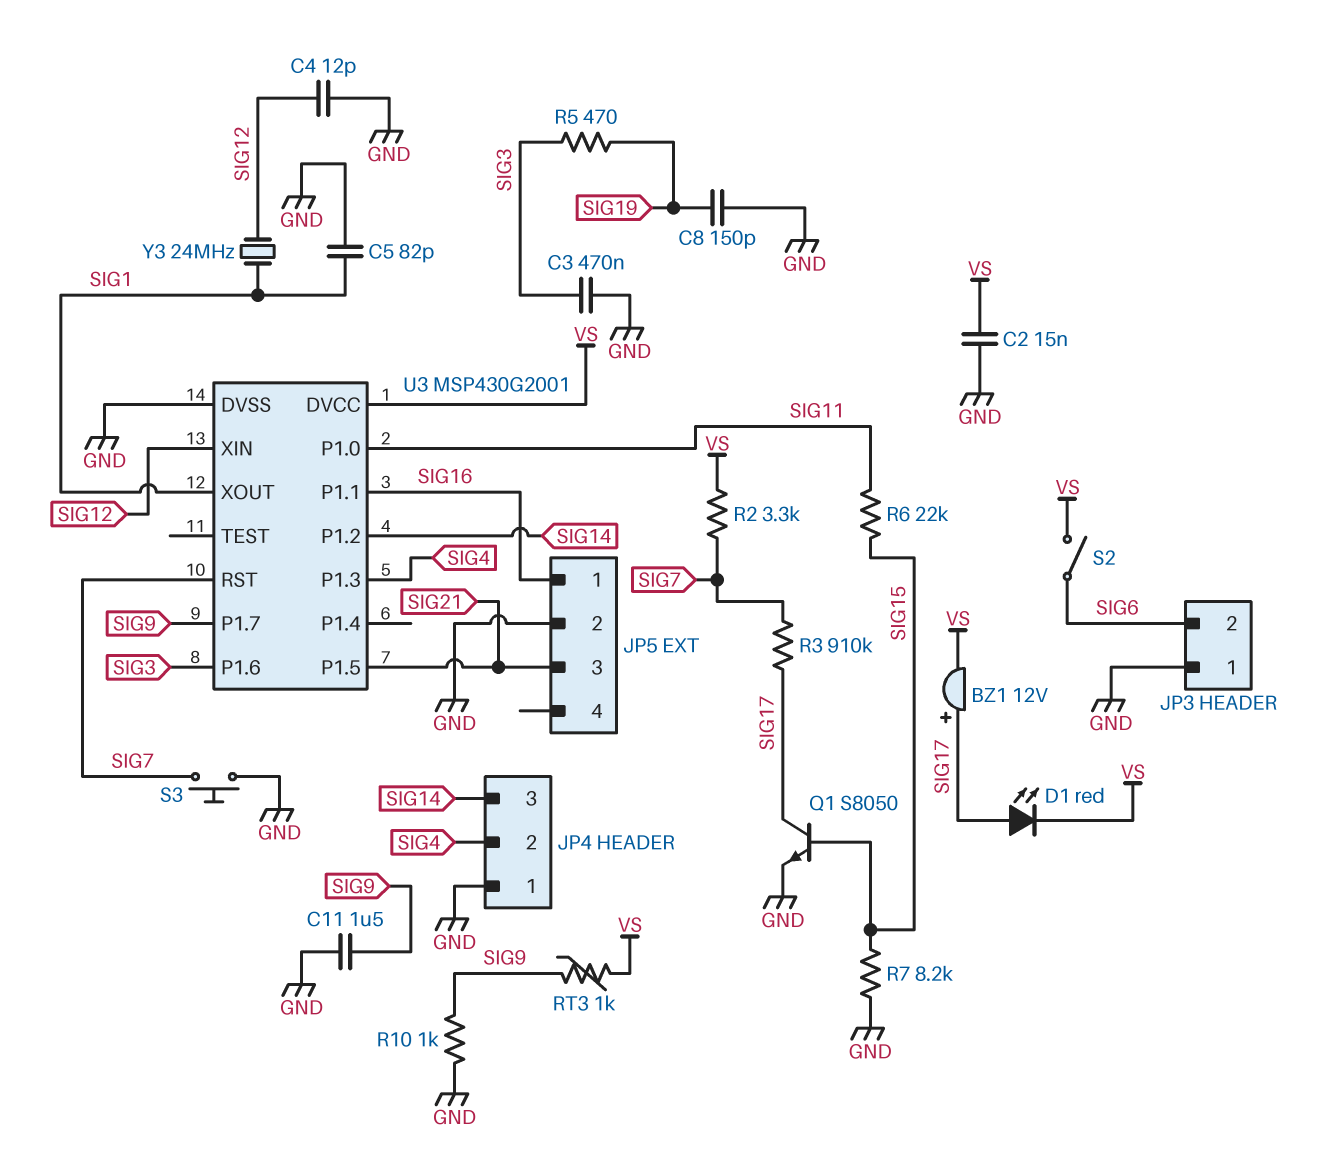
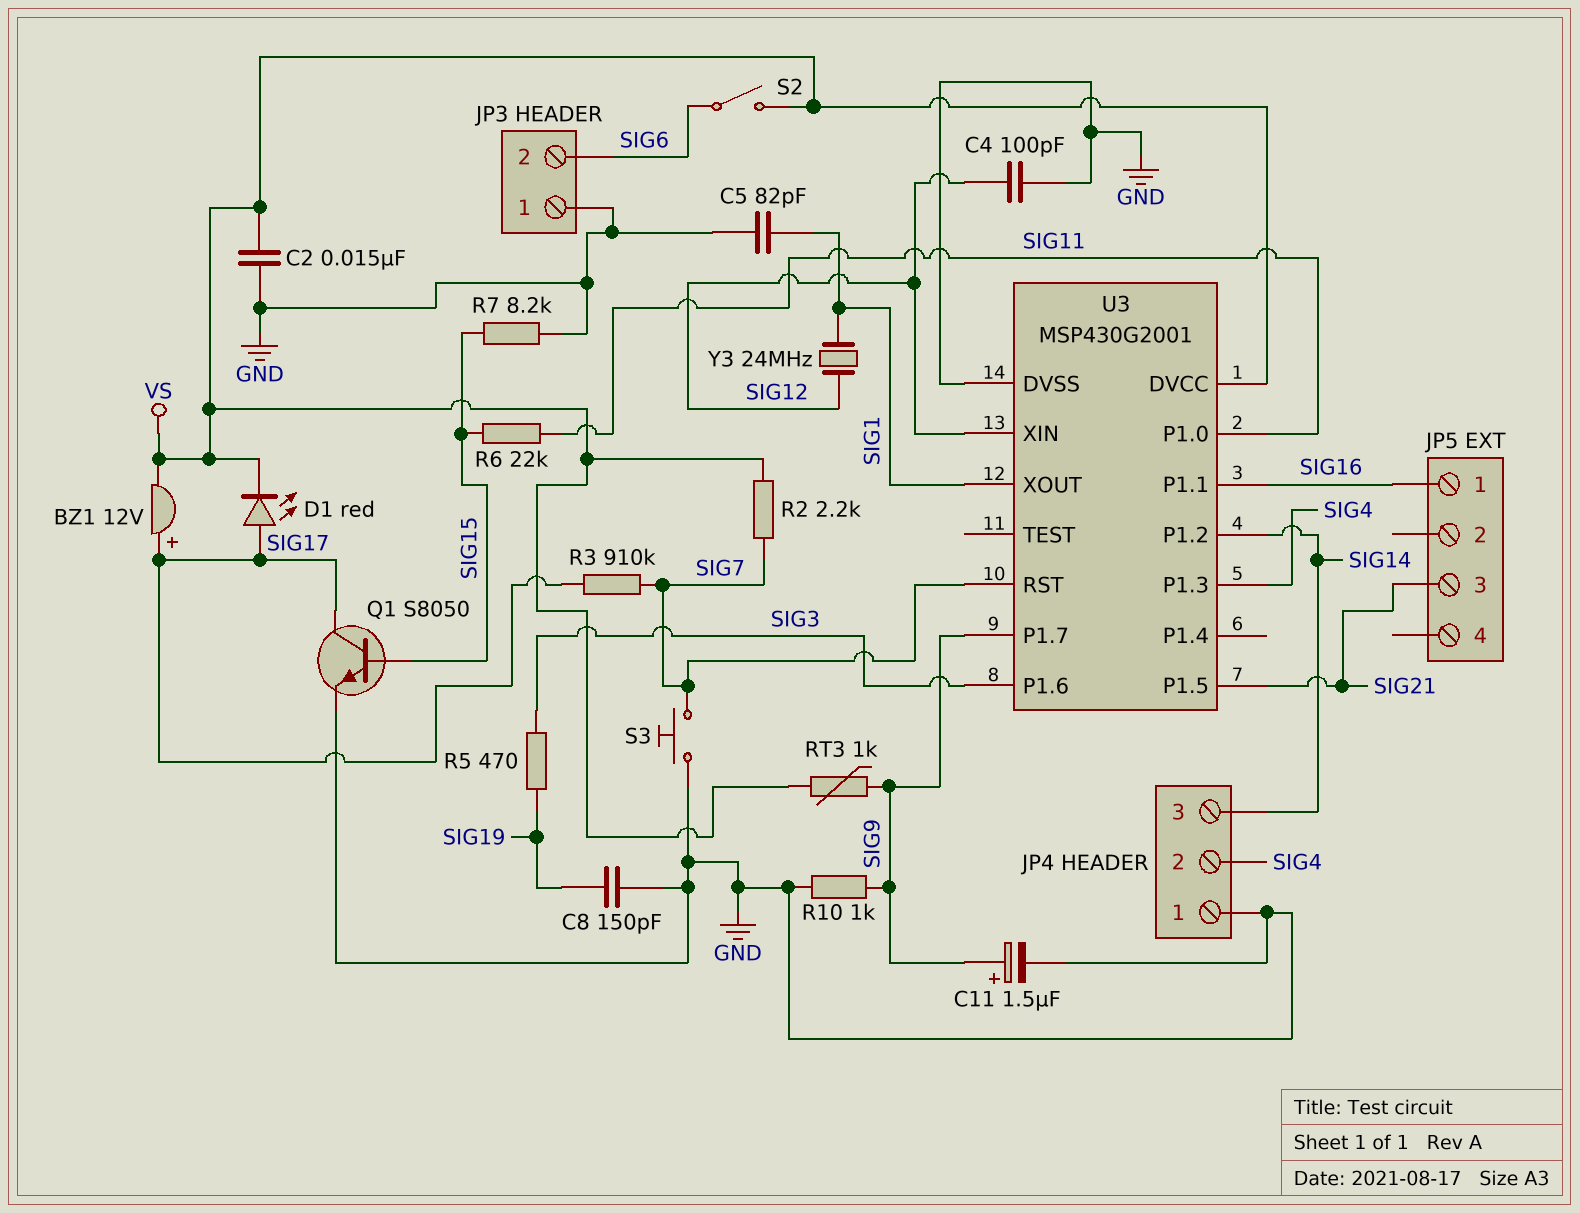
C3: 470nF (GND, SIG3) -> none
C4: 12pF (GND, SIG12) -> 100pF (GND, SIG12)
C11: 1.5uF (GND, SIG9) -> 1.5uF (plus SIG9, minus GND)
JP5 pin 2: GND -> none
R2: 3.3k (SIG7, VS) -> 2.2k (SIG7, VS)

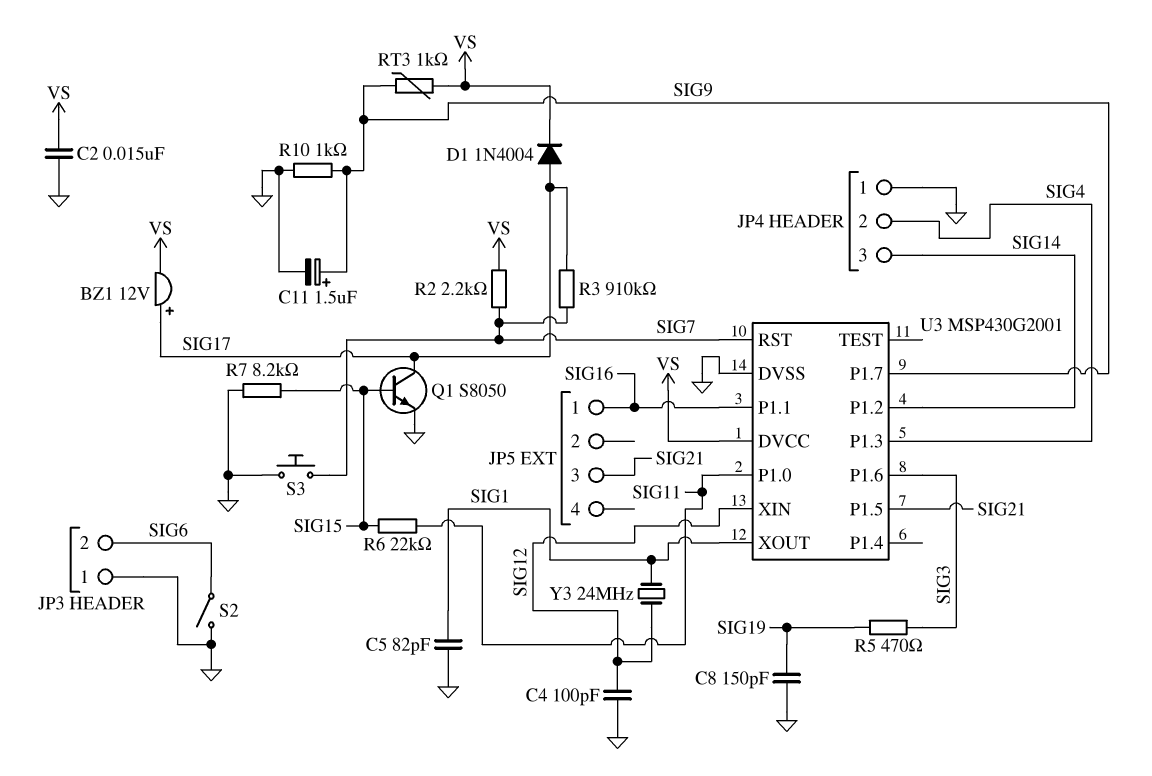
D1: LED red (A SIG17, K VS) -> diode 1N4004 (A SIG17, K VS)
S2: switch (SIG6, VS) -> switch (GND, SIG6)

